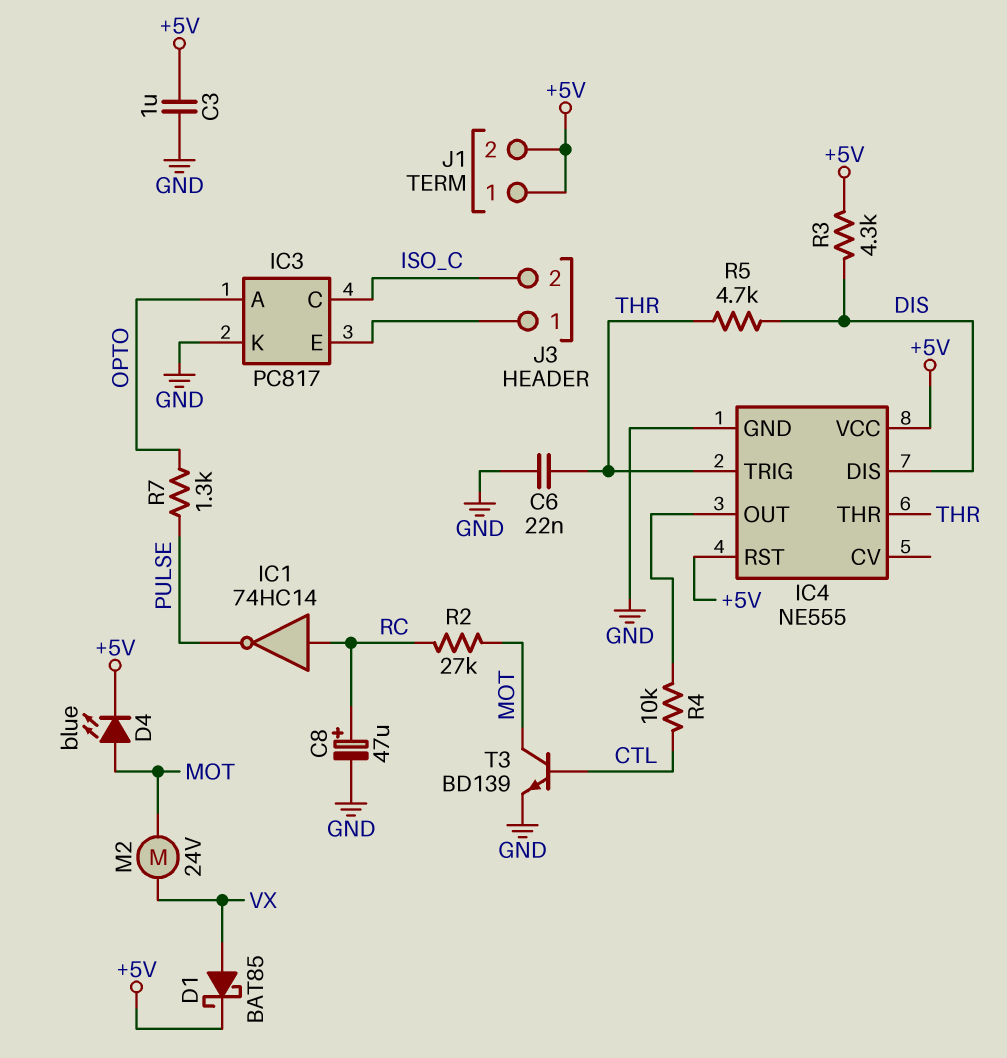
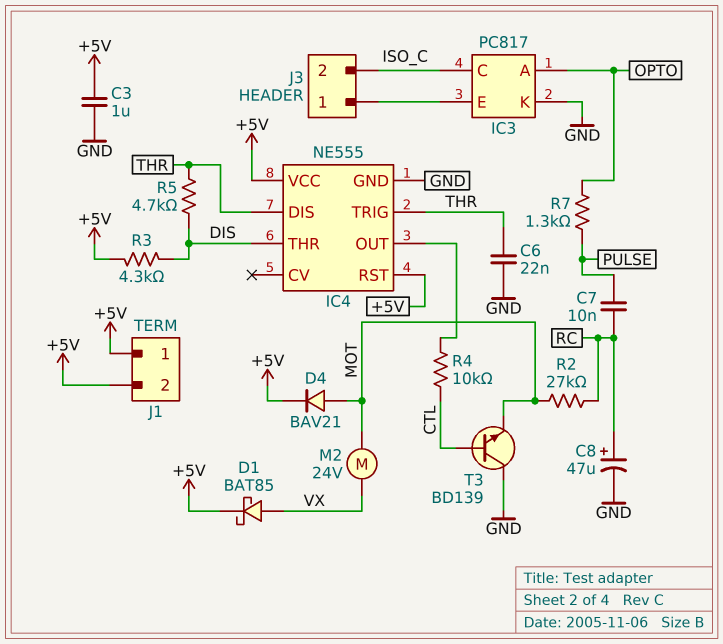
C7: none -> 10nF (PULSE, RC)
D4: LED blue (A MOT, K +5V) -> diode BAV21 (A MOT, K +5V)
IC1: NOT 74HC14 (in RC, out PULSE) -> none
IC4 pin DIS: DIS -> THR
IC4 pin THR: THR -> DIS
T3: NPN BD139 (B CTL, C MOT, E GND) -> NPN BD139 (B CTL, C GND, E MOT)

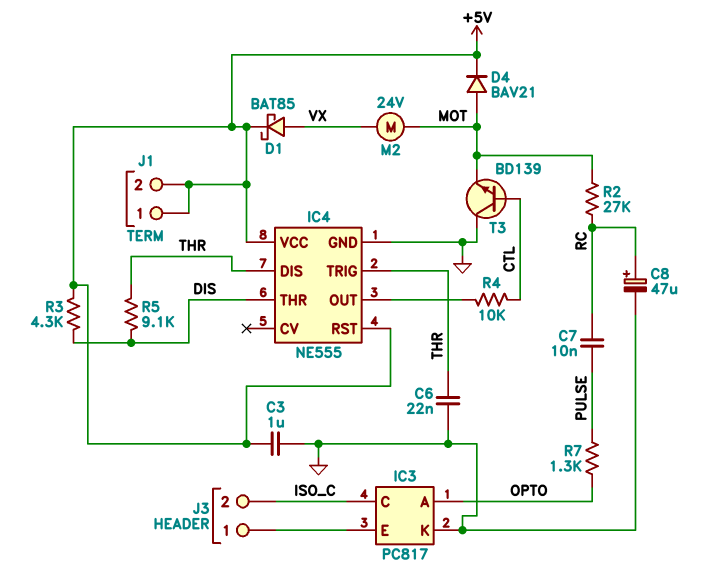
R5: 4.7k (DIS, THR) -> 9.1k (DIS, THR)

